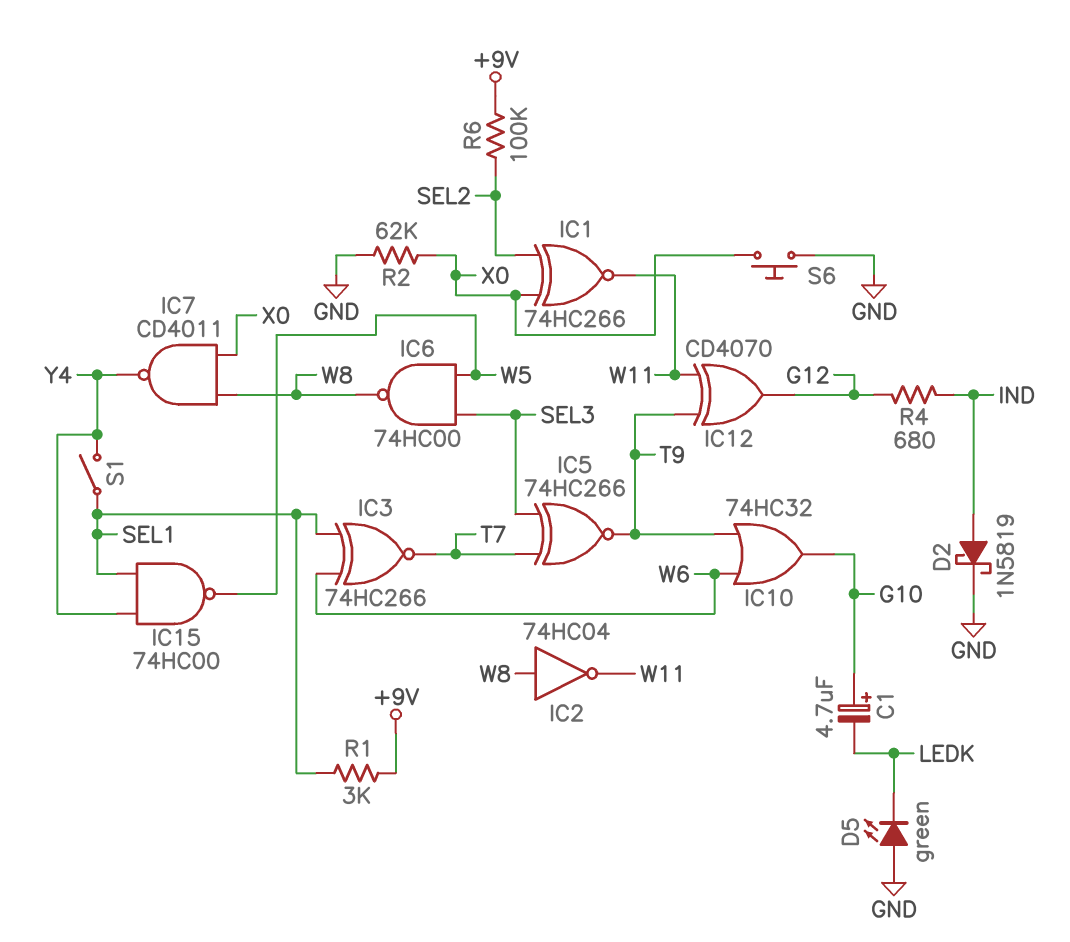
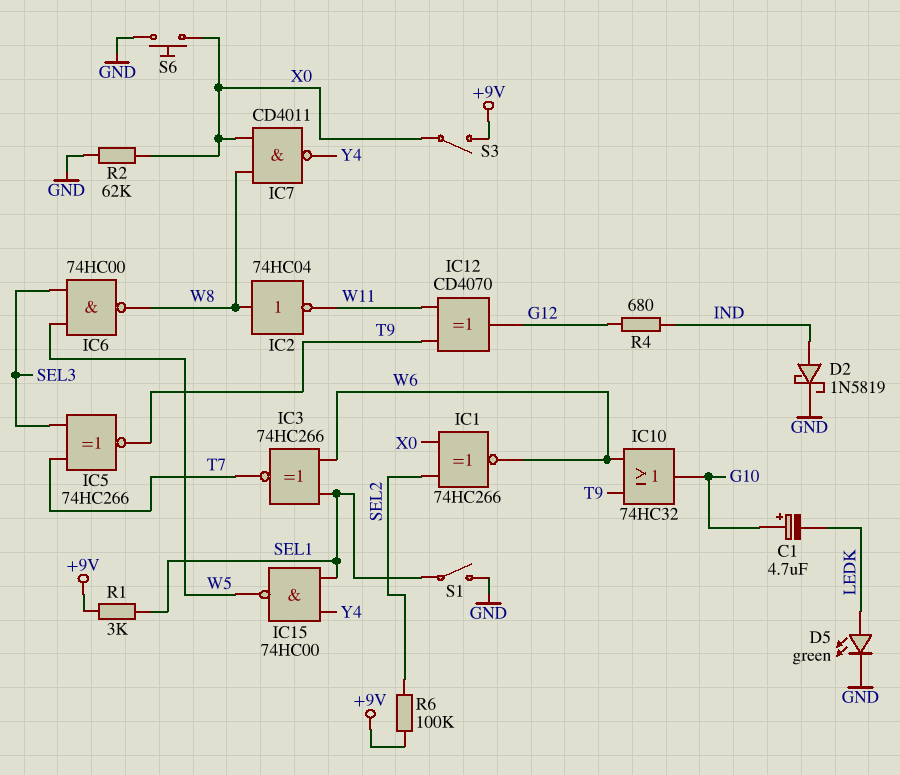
D5: LED green (A GND, K LEDK) -> LED green (A LEDK, K GND)
IC1: XNOR 74HC266 (in SEL2, in X0, out W11) -> XNOR 74HC266 (in SEL2, in X0, out W6)
S1: switch (SEL1, Y4) -> switch (GND, SEL1)
S3: none -> switch (+9V, X0)

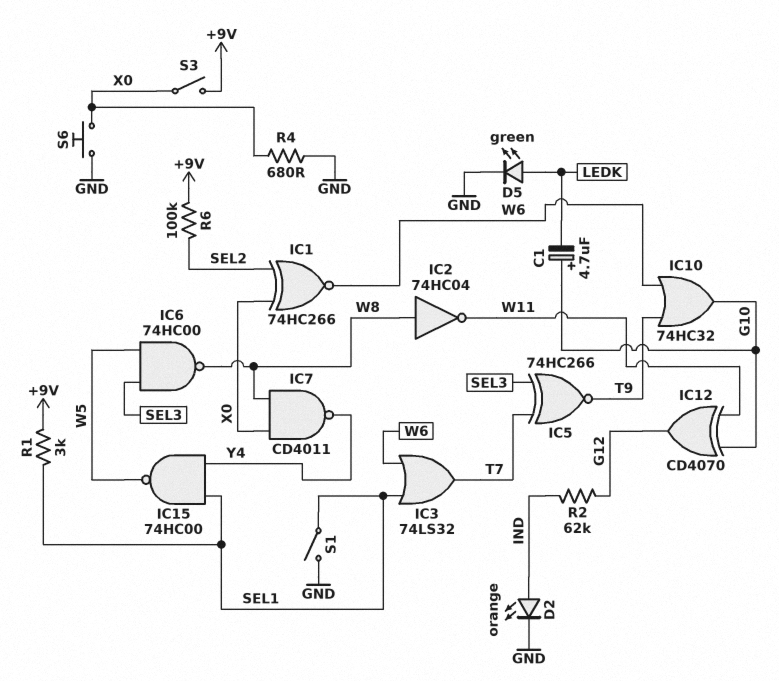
D2: schottky 1N5819 (A IND, K GND) -> LED orange (A IND, K GND)
IC3: XNOR 74HC266 (in SEL1, in W6, out T7) -> OR 74LS32 (in SEL1, in W6, out T7)
IC12: XOR CD4070 (in T9, in W11, out G12) -> XOR CD4070 (in G10, in W11, out G12)
R2: 62k (GND, X0) -> 62k (G12, IND)
R4: 680 (G12, IND) -> 680 (GND, X0)

